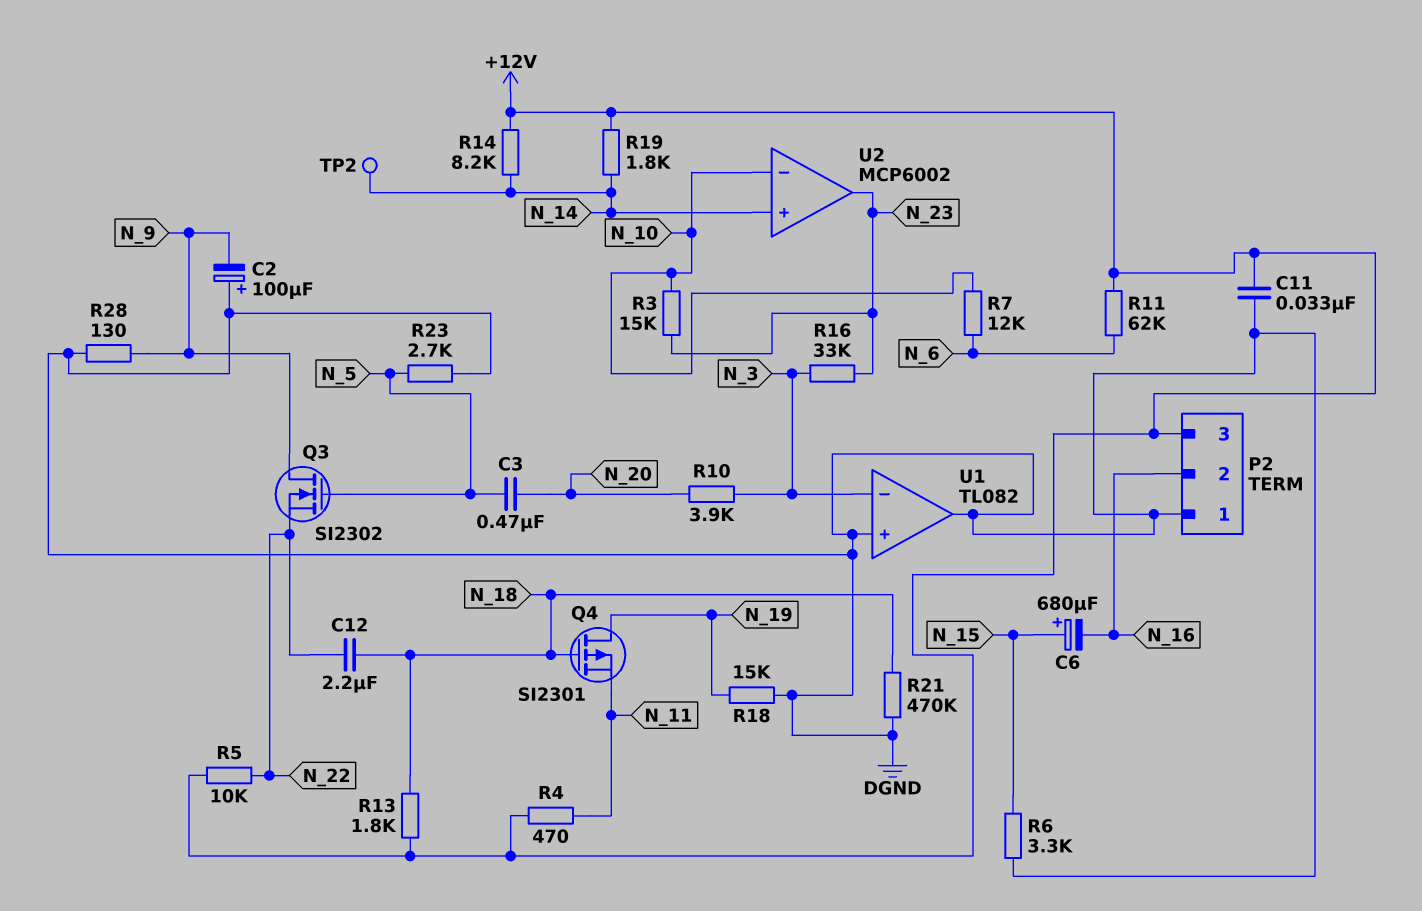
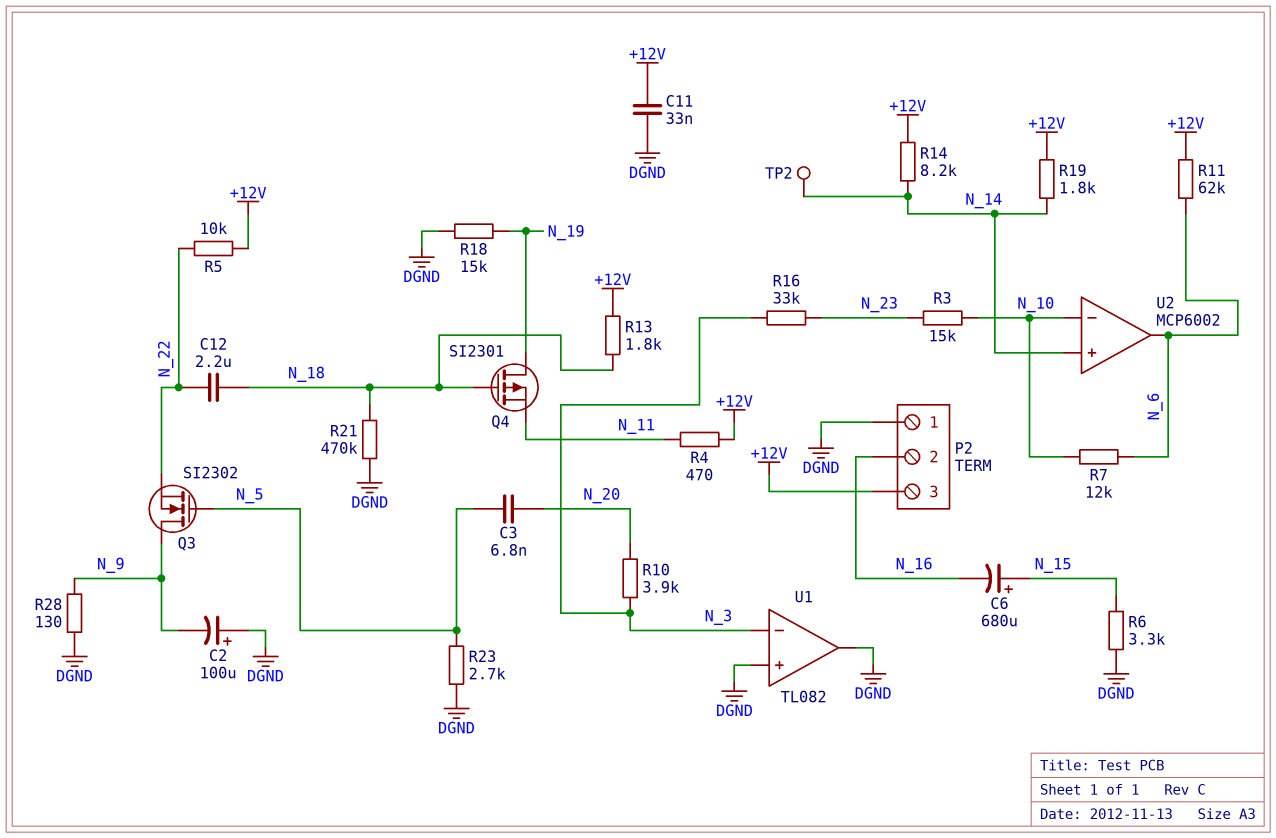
C3: 470nF (N_5, N_20) -> 6.8nF (N_5, N_20)
U2 pin out: N_23 -> N_6

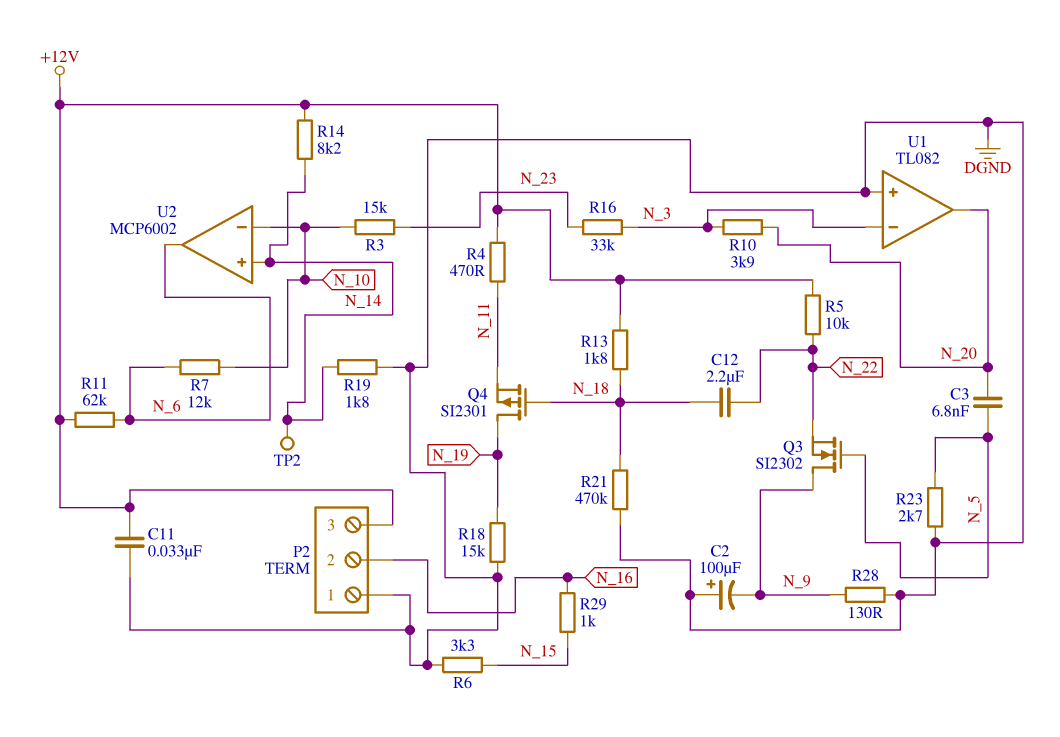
C6: 680uF (plus N_15, minus N_16) -> none
R19: 1.8k (+12V, N_14) -> 1.8k (DGND, N_14)
R29: none -> 1k (N_15, N_16)
U1 pin out: DGND -> N_20

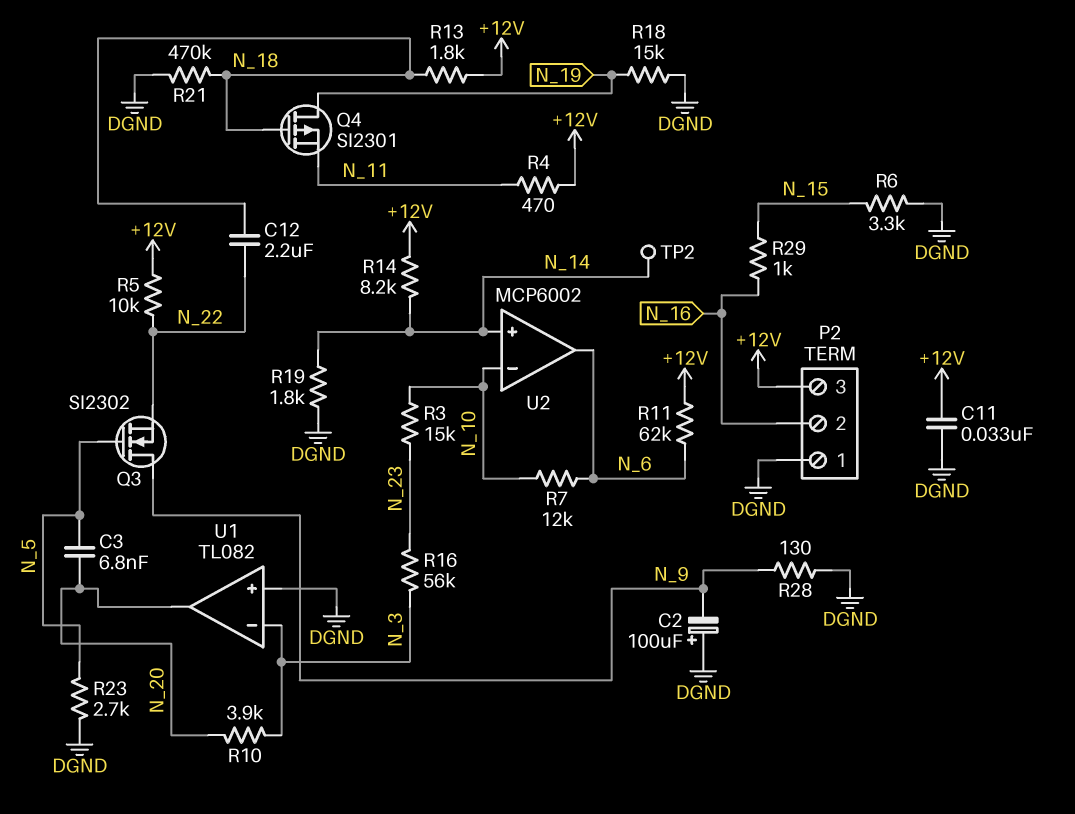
R16: 33k (N_3, N_23) -> 56k (N_3, N_23)

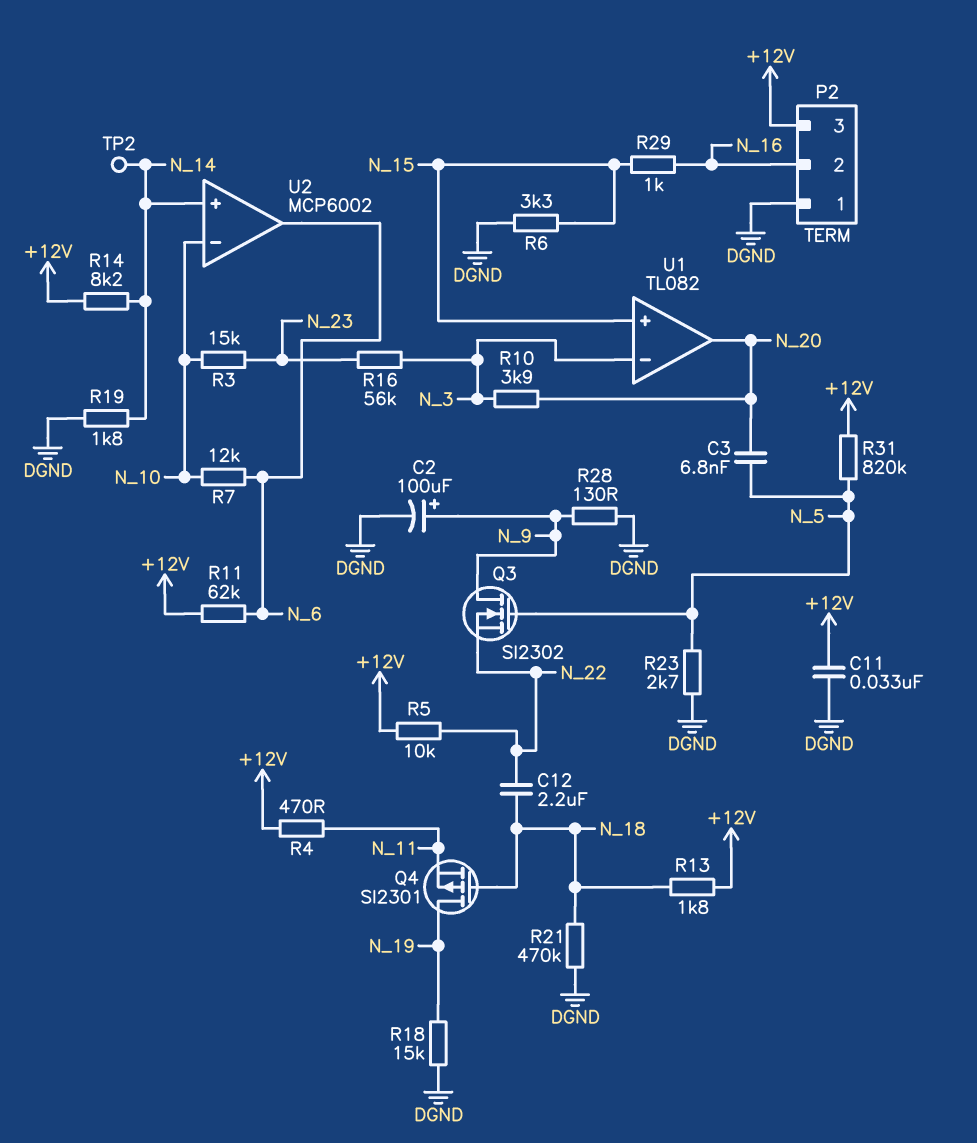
C2: 100uF (plus DGND, minus N_9) -> 100uF (plus N_9, minus DGND)
R31: none -> 820k (+12V, N_5)
U1 pin in+: DGND -> N_15

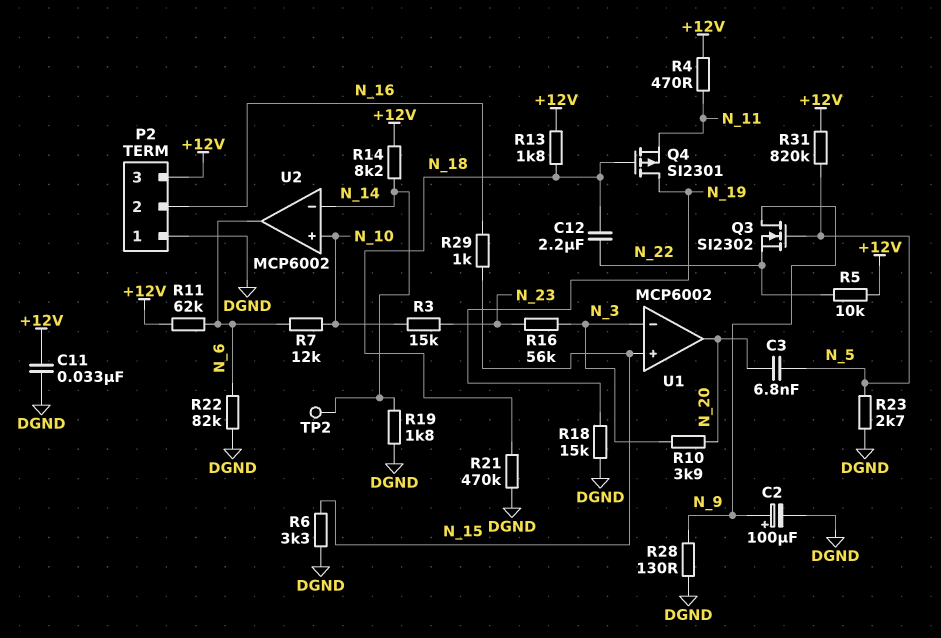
R22: none -> 82k (DGND, N_6)
U1: TL082 -> MCP6002
U2 pin in+: N_14 -> N_10
U2 pin in-: N_10 -> N_14

